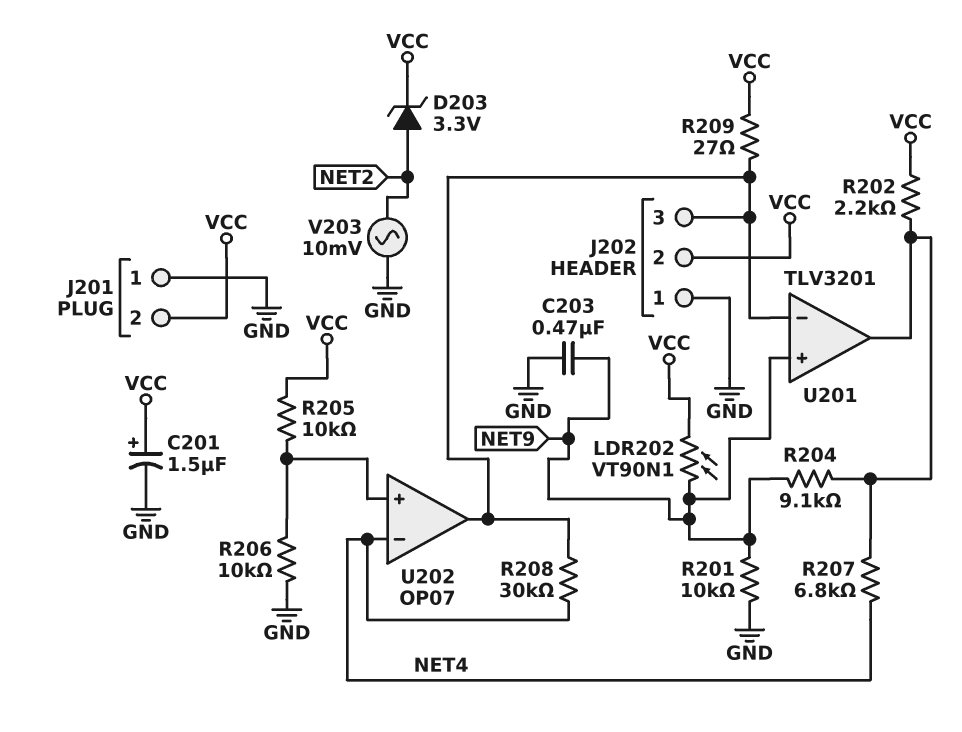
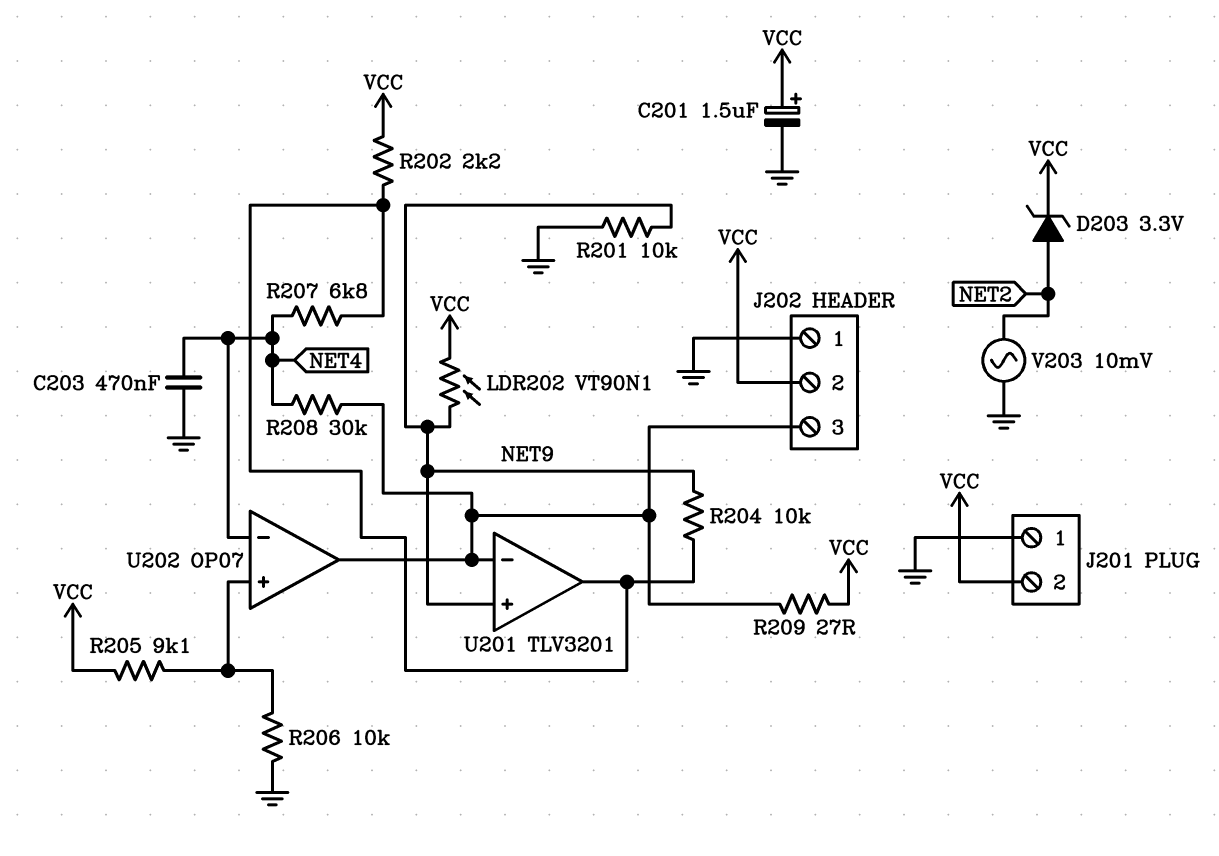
C203: 470nF (GND, NET9) -> 470nF (GND, NET4)
R204: 9.1k (NET9, U201/out) -> 10k (NET9, U201/out)
R205: 10k (U202/in+, VCC) -> 9.1k (U202/in+, VCC)

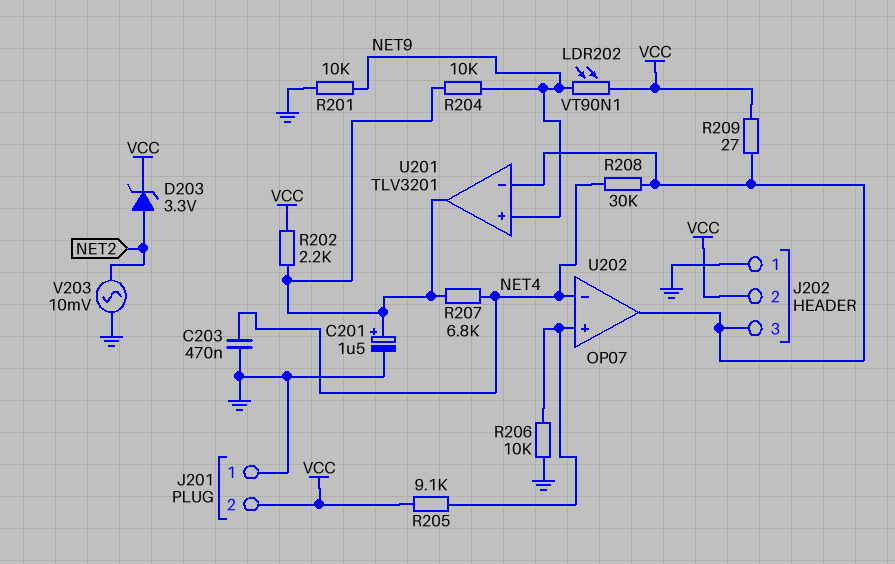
C201: 1.5uF (plus VCC, minus GND) -> 1.5uF (plus U201/out, minus GND)

